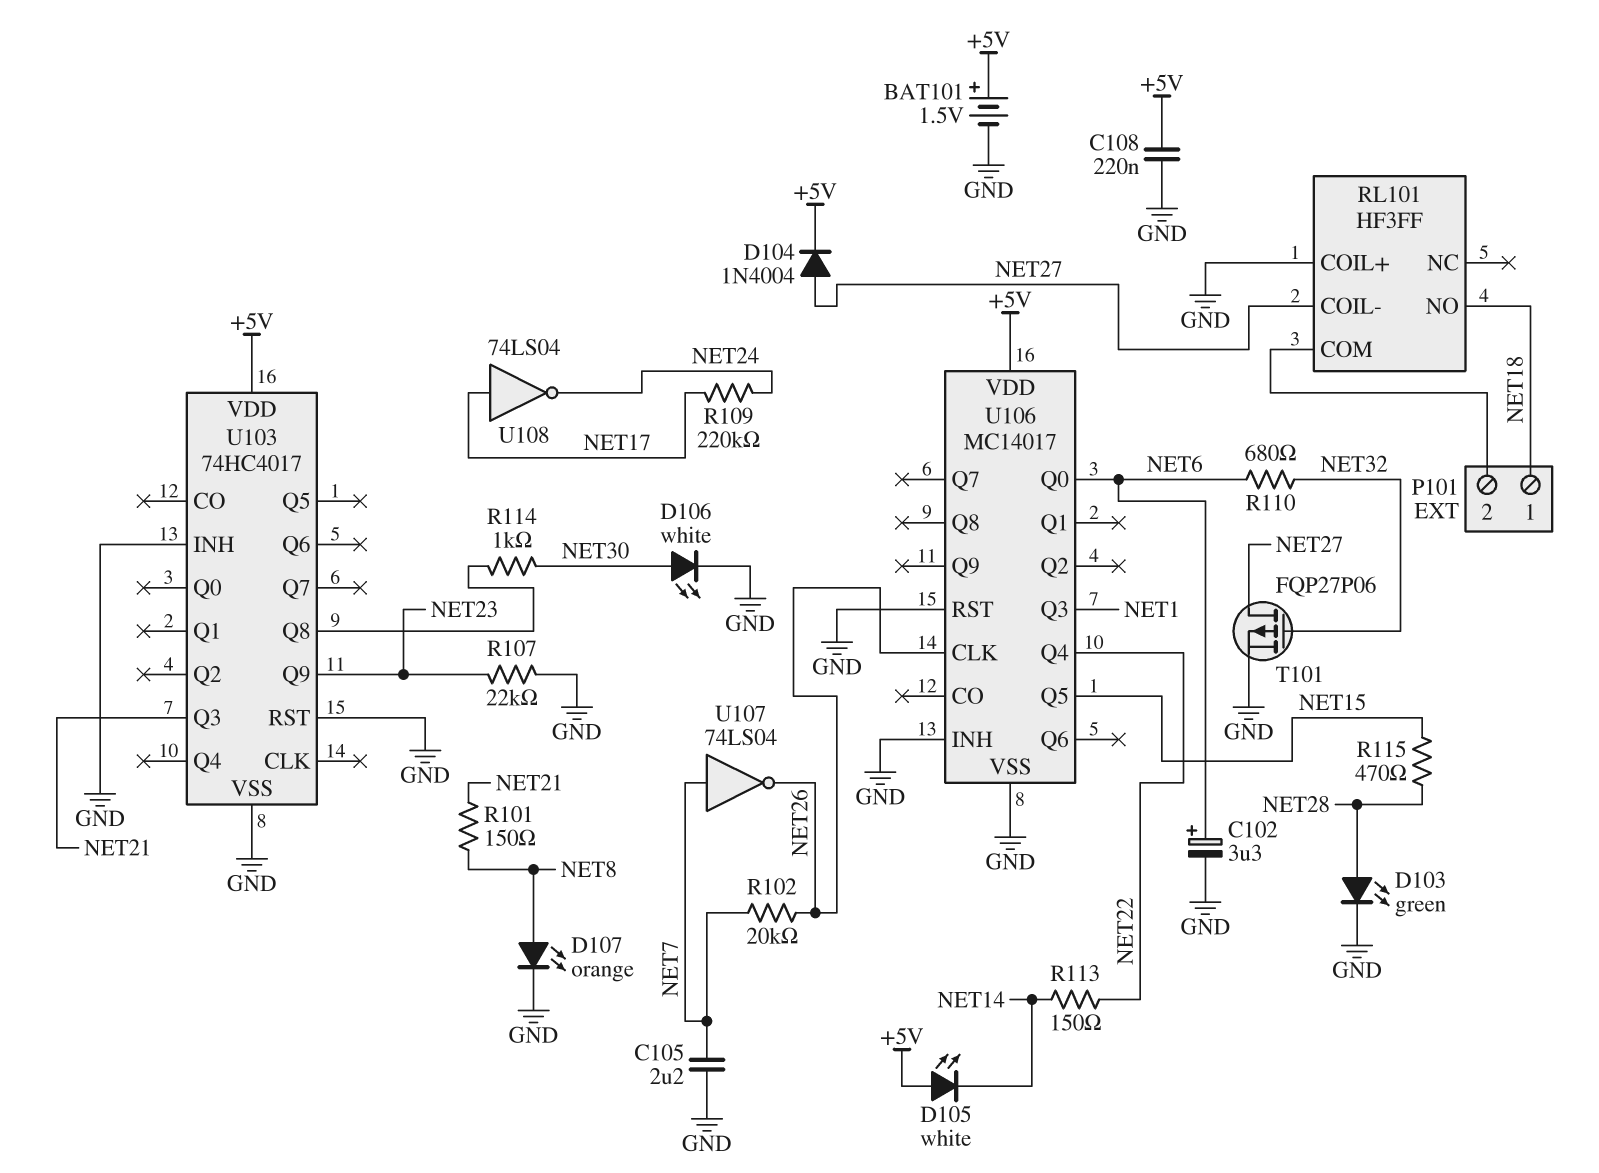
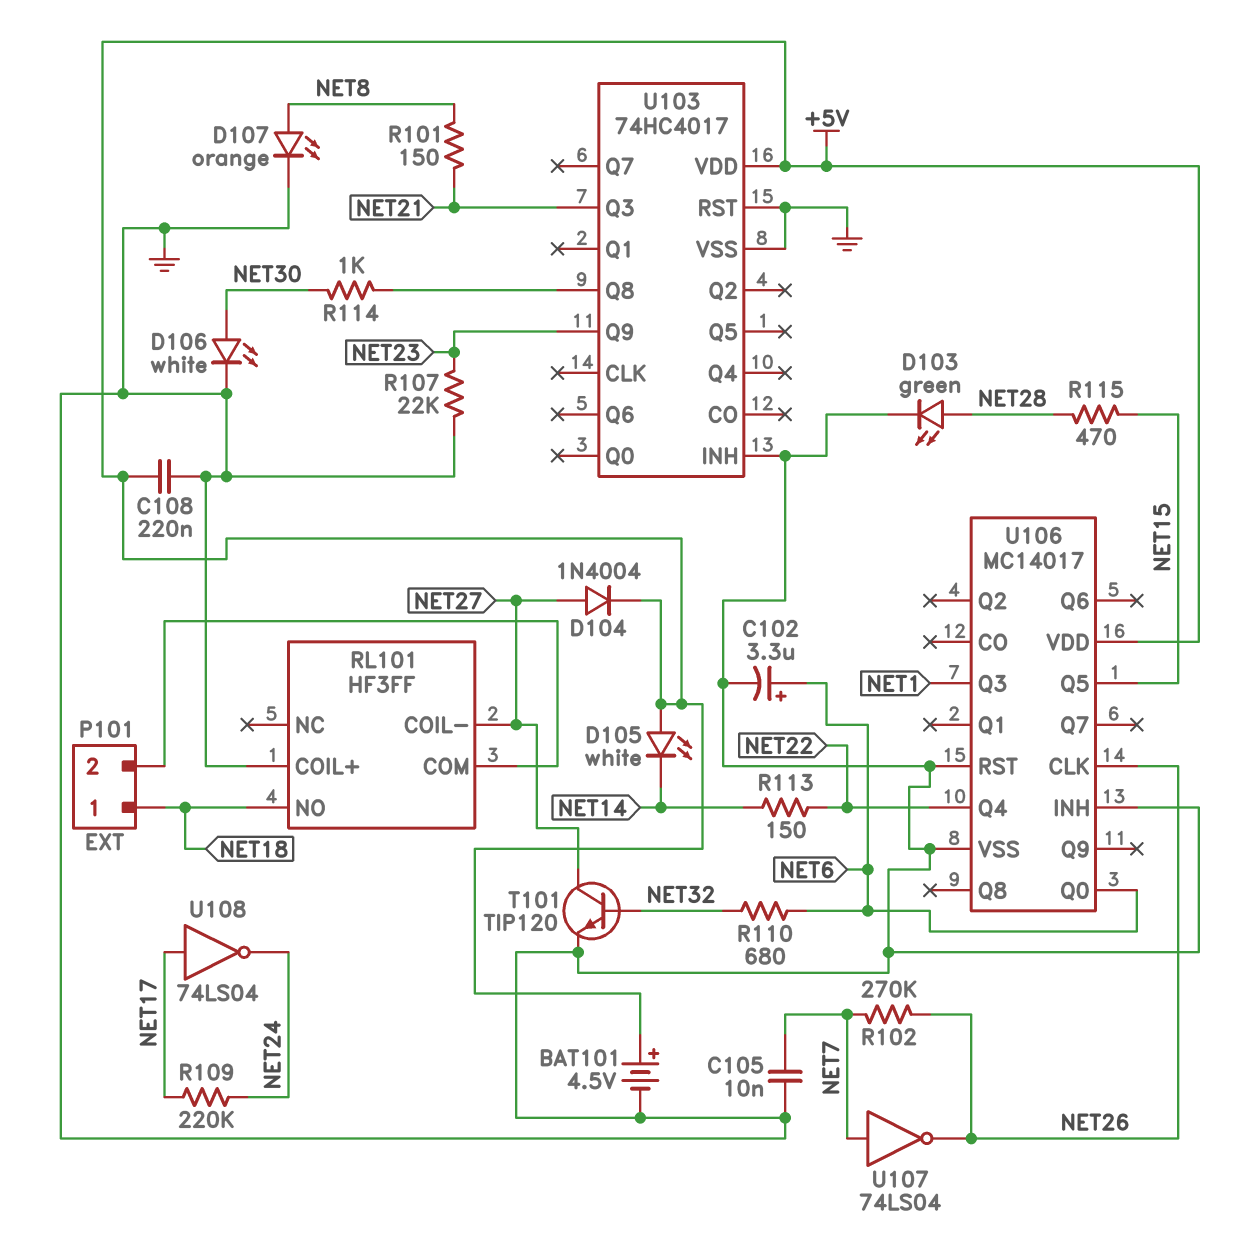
BAT101: 1.5V (plus +5V, minus GND) -> 4.5V (plus +5V, minus GND)
C105: 2.2uF (GND, NET7) -> 10nF (GND, NET7)
R102: 20k (NET7, NET26) -> 270k (NET7, NET26)
T101: PMOS FQP27P06 (G NET32, D NET27, S GND) -> NPN TIP120 (B NET32, C NET27, E GND)

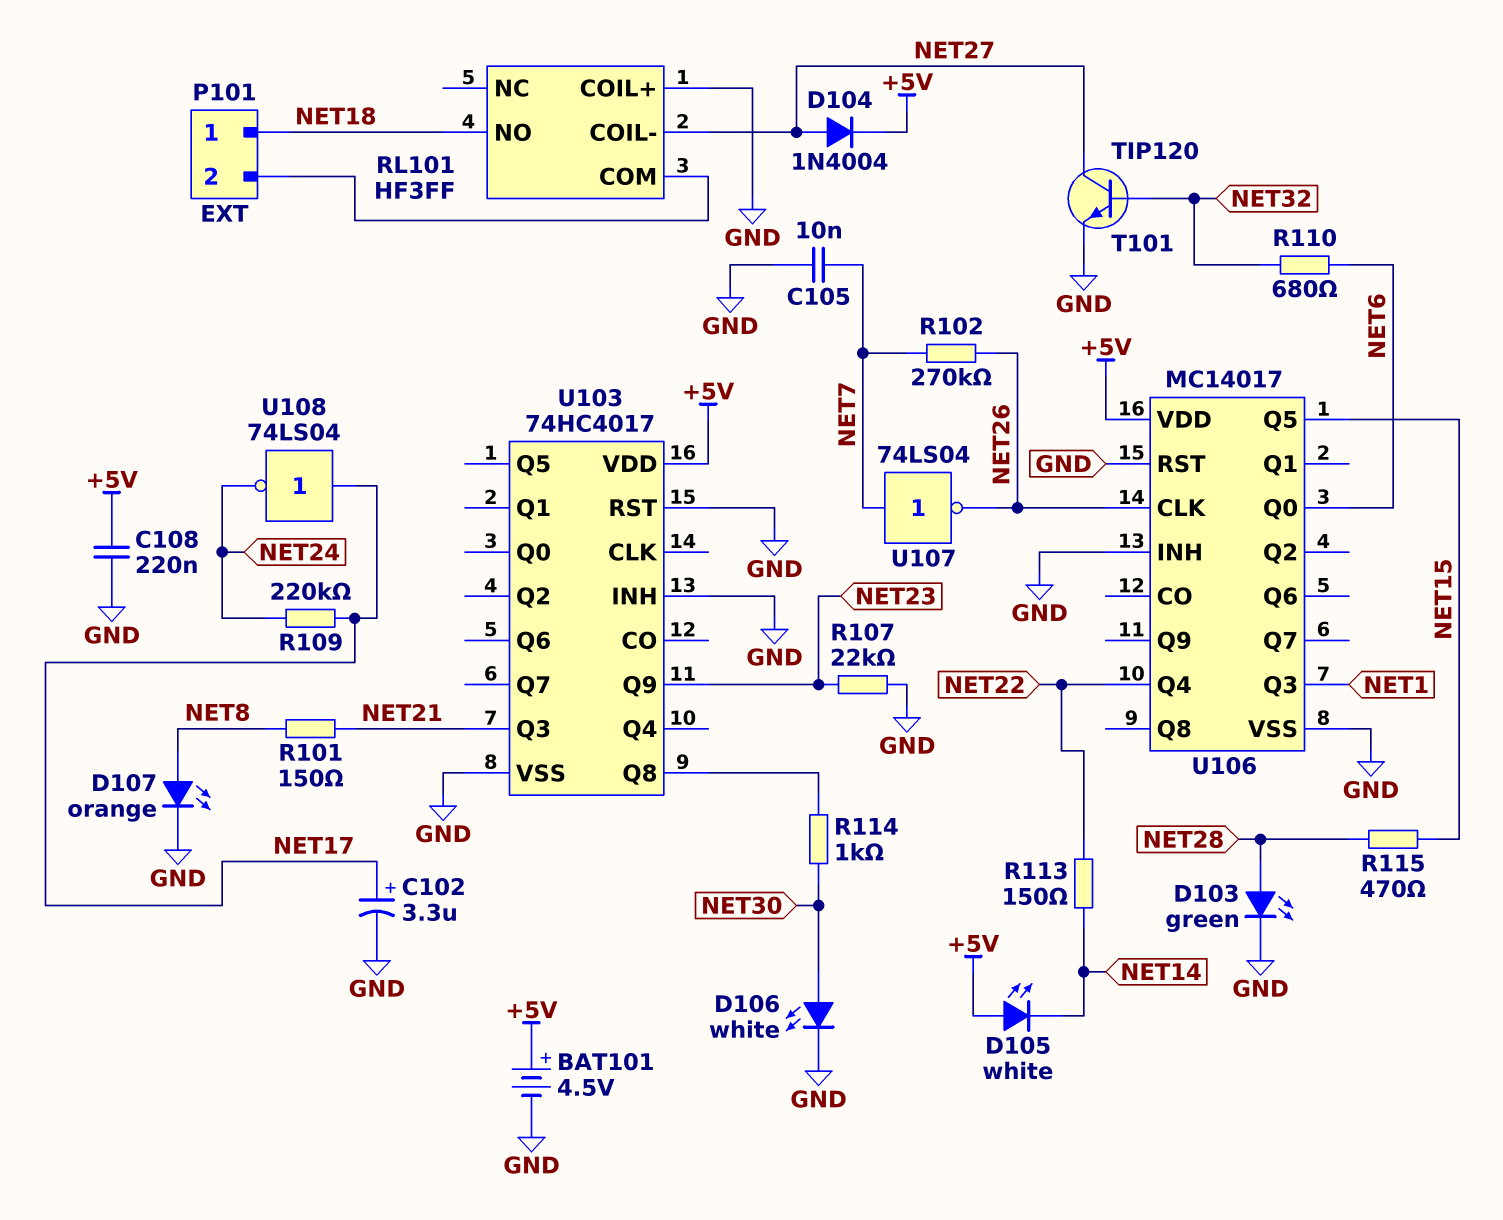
C102: 3.3uF (plus NET6, minus GND) -> 3.3uF (plus NET17, minus GND)

